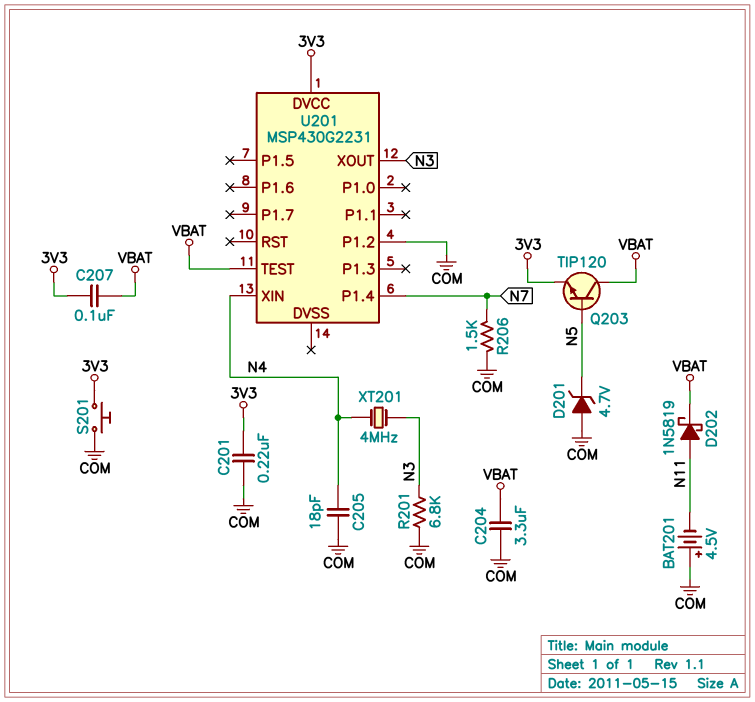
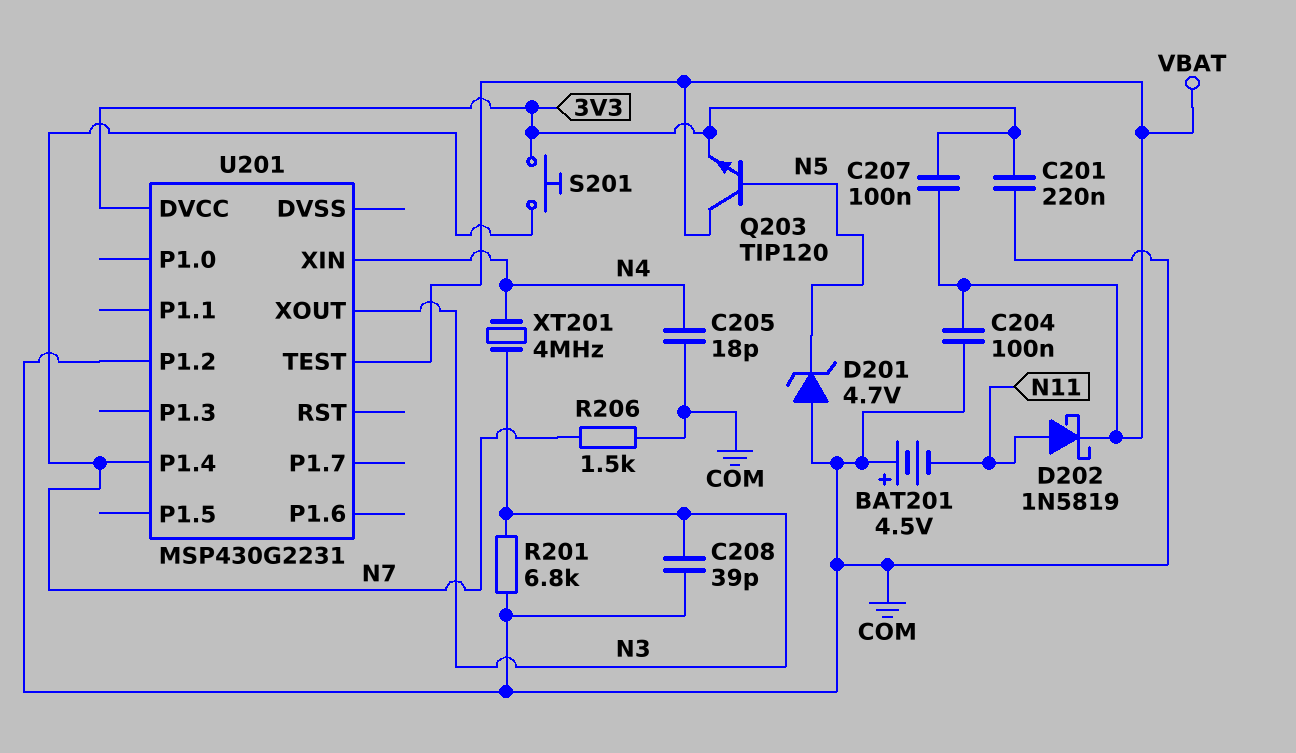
C204: 3.3uF (COM, VBAT) -> 100nF (COM, VBAT)
C208: none -> 39pF (COM, N3)
S201: button (3V3, COM) -> button (3V3, N7)

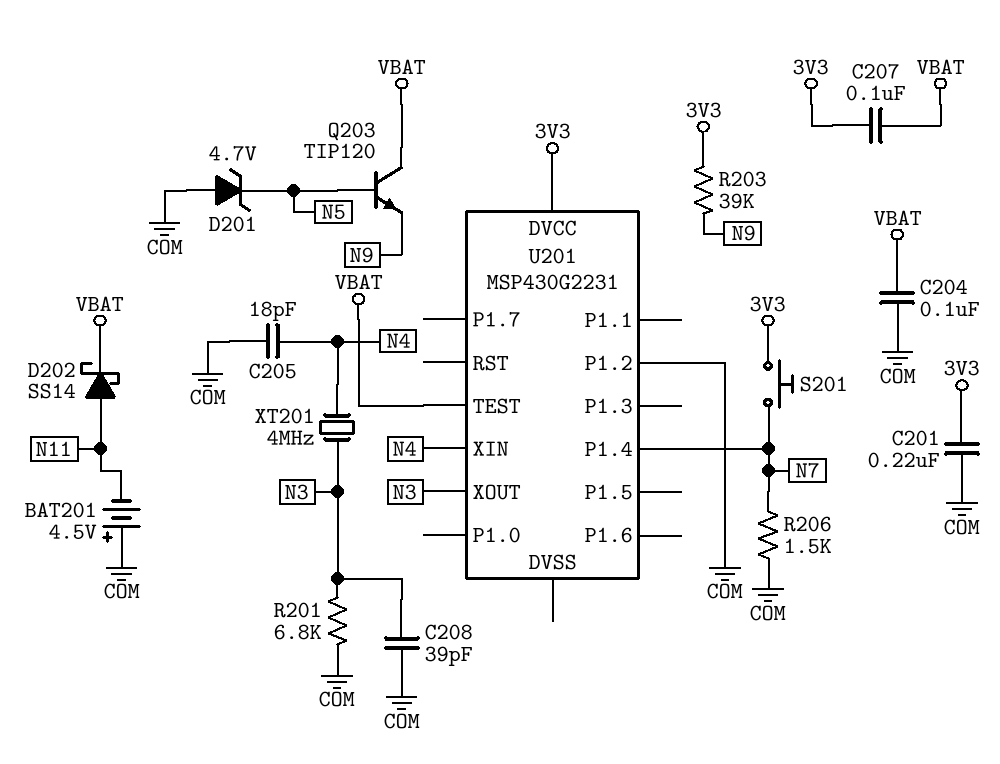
D202: schottky 1N5819 (A N11, K VBAT) -> schottky SS14 (A N11, K VBAT)
Q203: NPN TIP120 (B N5, C VBAT, E 3V3) -> NPN TIP120 (B N5, C VBAT, E N9)
R203: none -> 39k (3V3, N9)

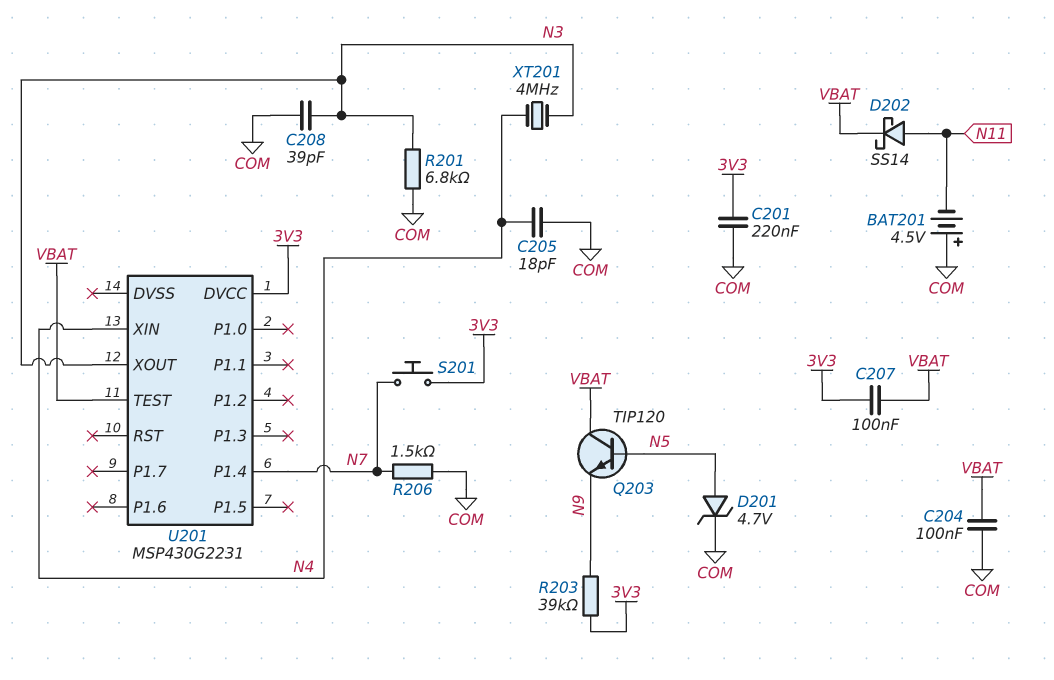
D201: zener 4.7V (A COM, K N5) -> zener 4.7V (A N5, K COM)
U201 pin P1.2: COM -> none

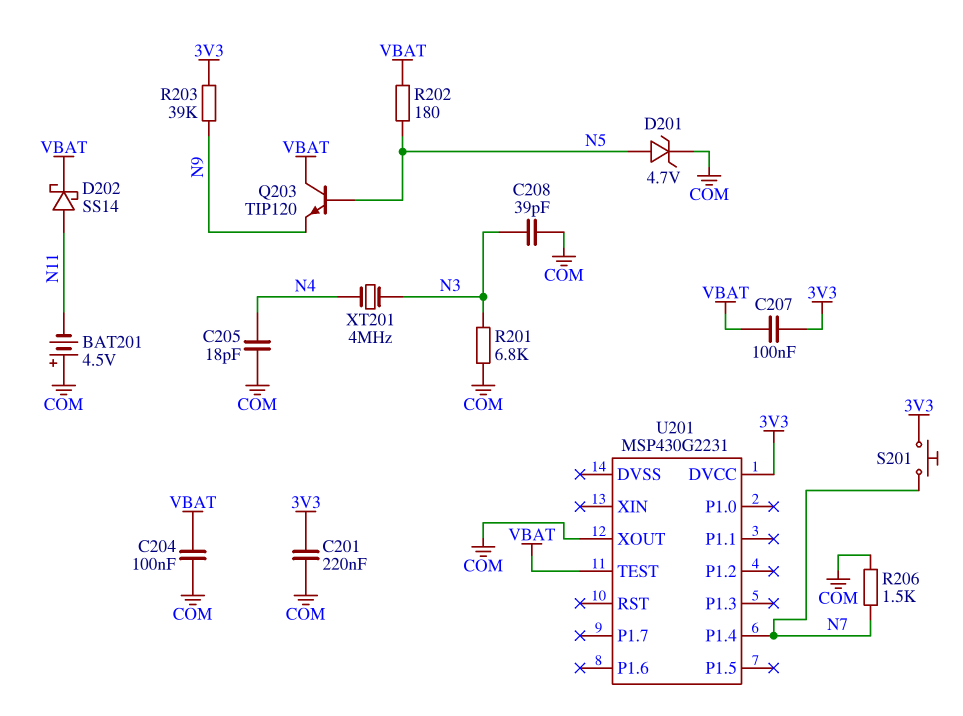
R202: none -> 180 (N5, VBAT)
U201 pin XIN: N4 -> none
U201 pin XOUT: N3 -> COM

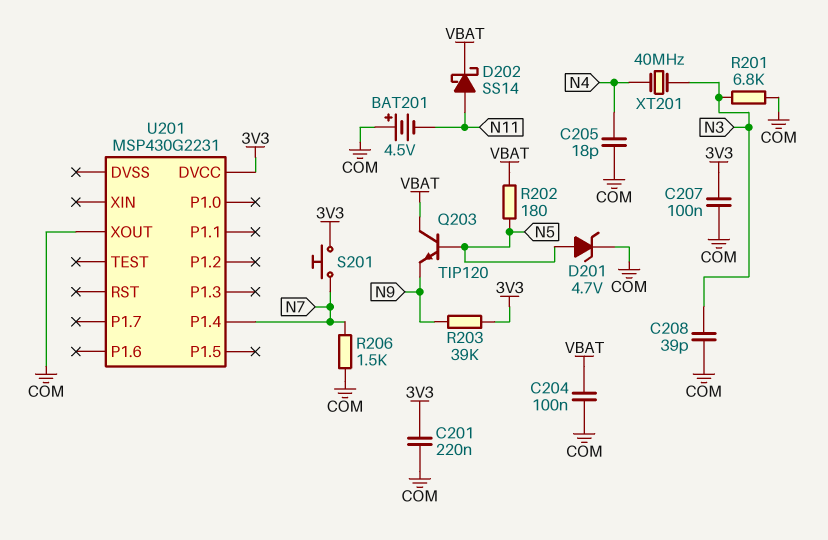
C207: 100nF (3V3, VBAT) -> 100nF (3V3, COM)
U201 pin TEST: VBAT -> none
XT201: 4MHz (N3, N4) -> 40MHz (N3, N4)

